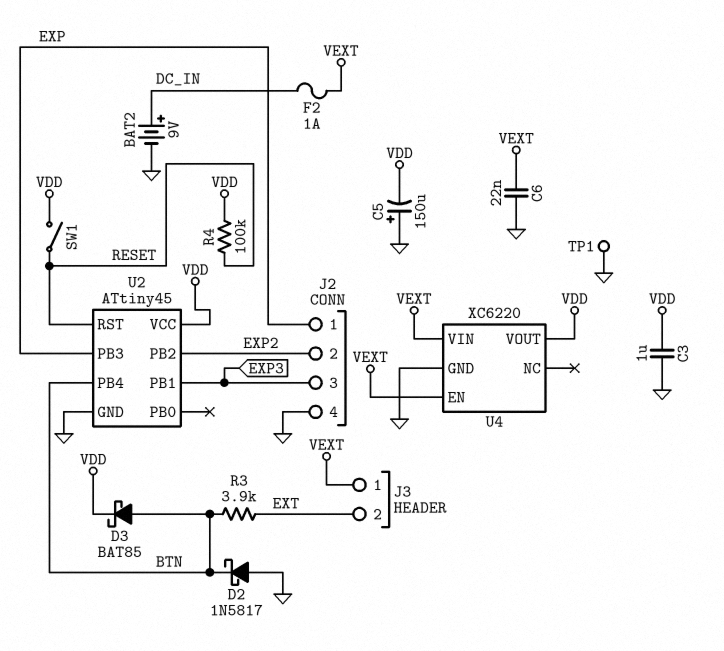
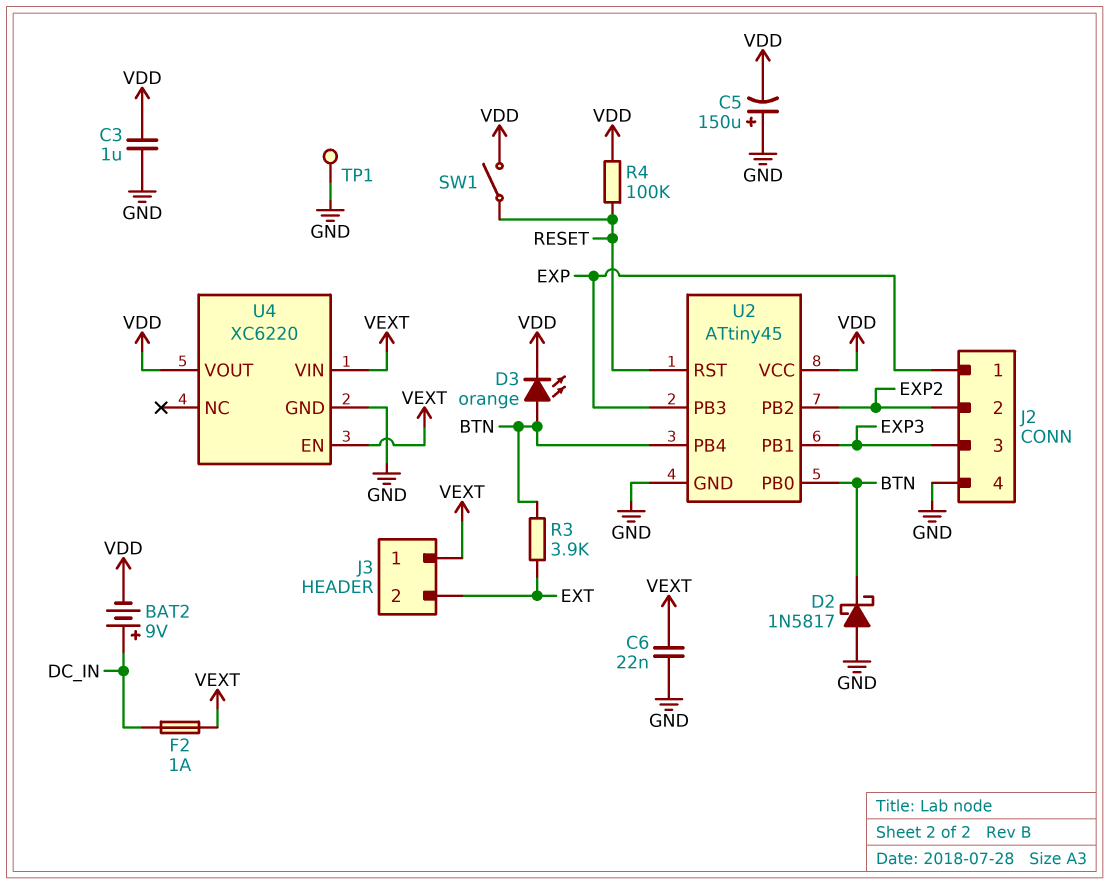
BAT2: 9V (plus DC_IN, minus GND) -> 9V (plus DC_IN, minus VDD)
D3: schottky BAT85 (A BTN, K VDD) -> LED orange (A BTN, K VDD)
U2 pin PB0: none -> BTN

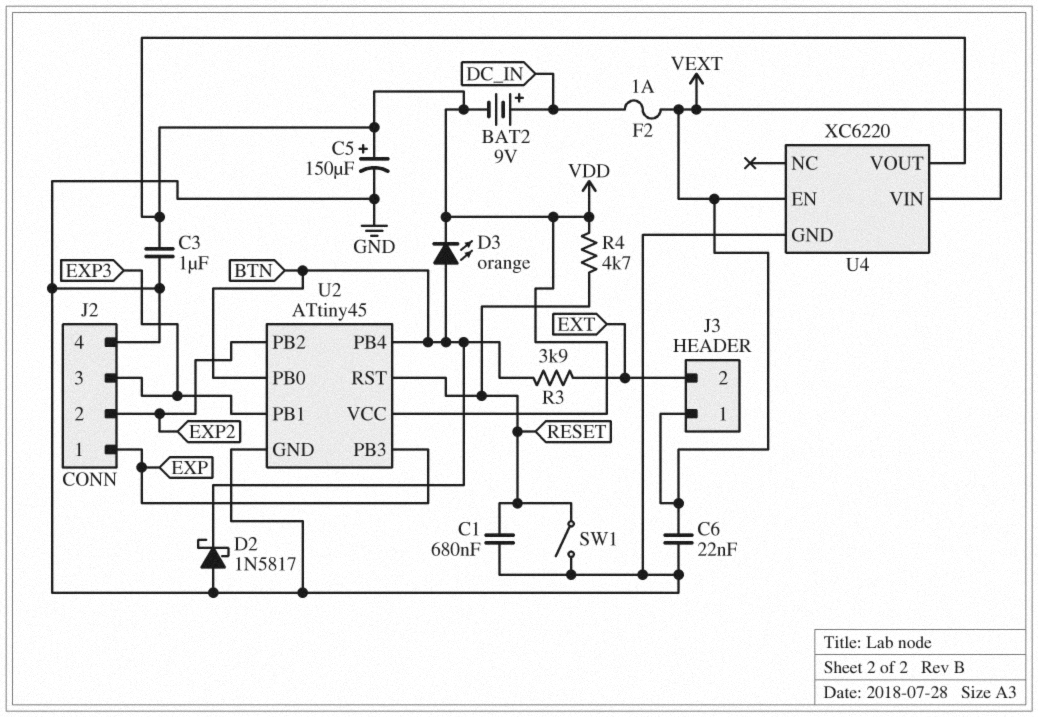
C1: none -> 680nF (GND, RESET)
C5: 150uF (plus GND, minus VDD) -> 150uF (plus VDD, minus GND)
R4: 100k (RESET, VDD) -> 4.7k (RESET, VDD)
SW1: switch (RESET, VDD) -> switch (GND, RESET)
TP1: test point (GND) -> none

